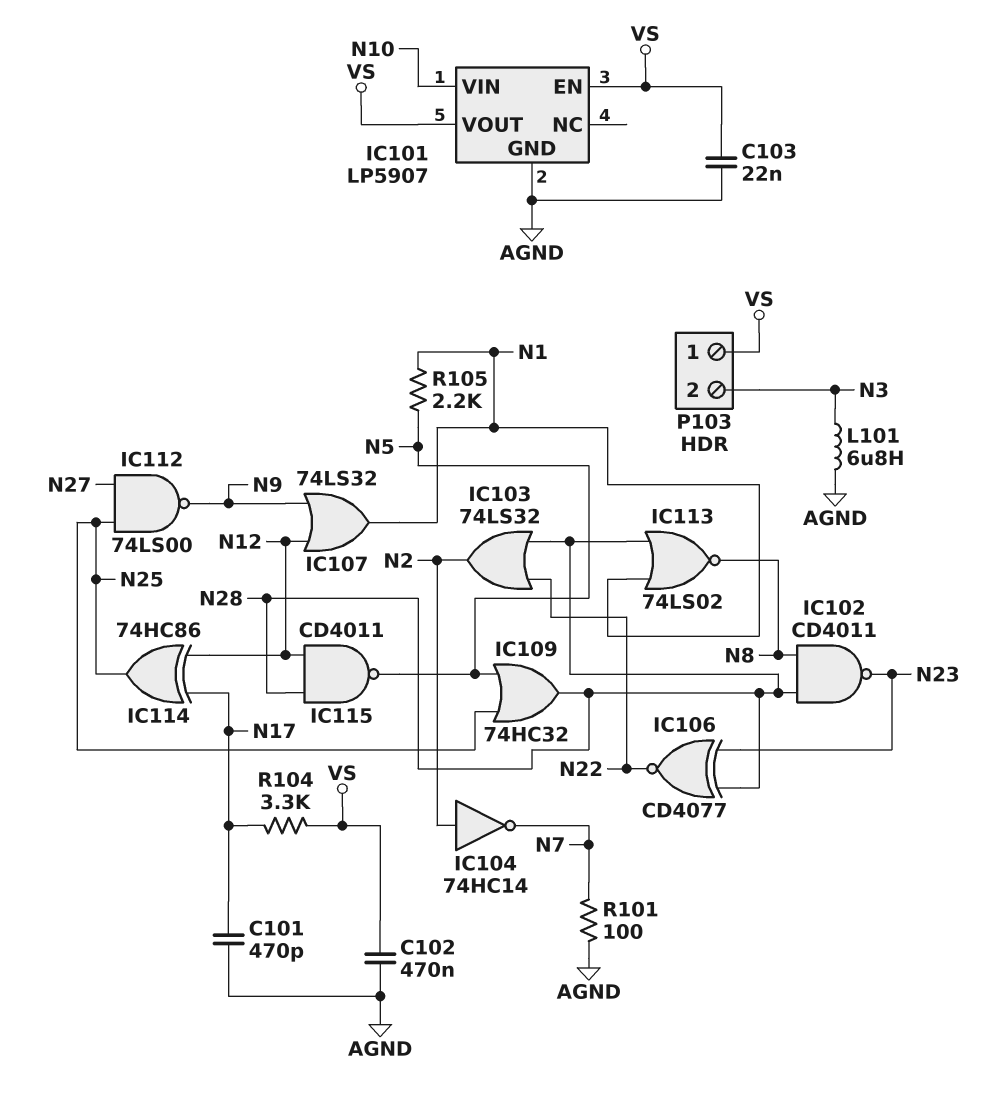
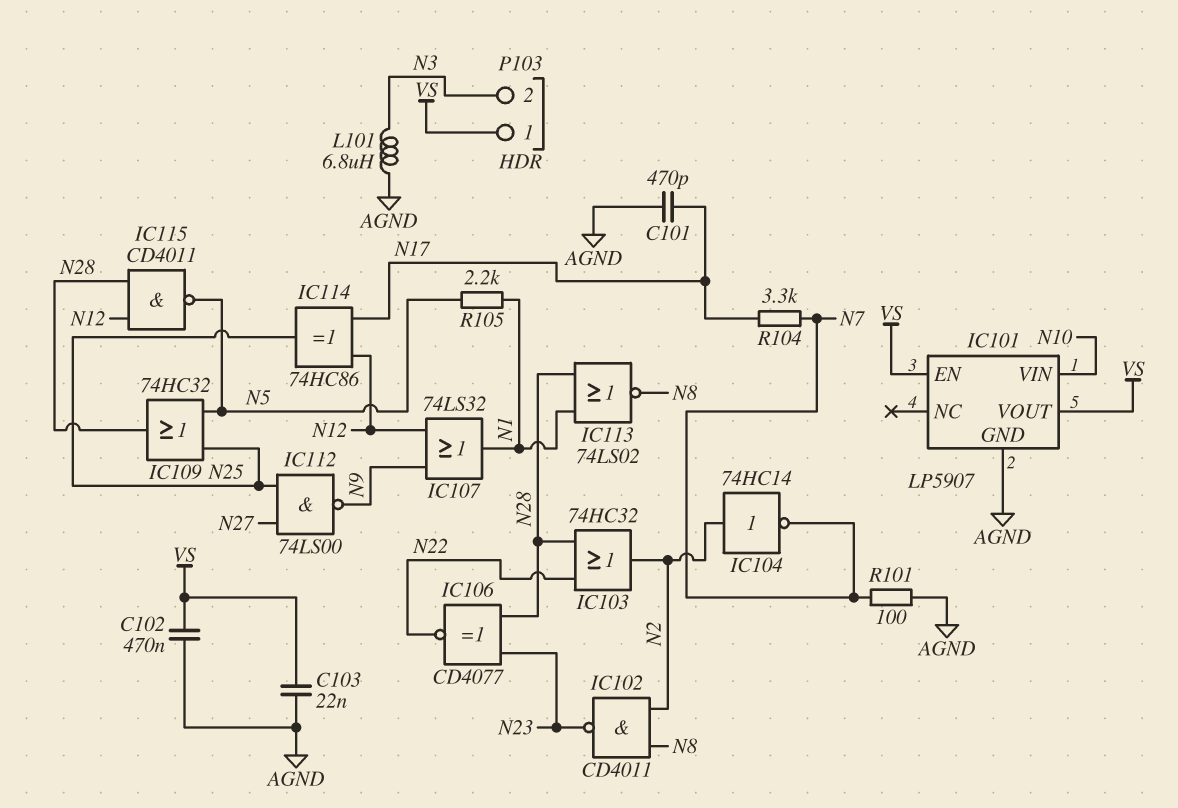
IC102: NAND CD4011 (in N8, in N28, out N23) -> NAND CD4011 (in N2, in N8, out N23)
IC103: OR 74LS32 (in N22, in N28, out N2) -> OR 74HC32 (in N22, in N28, out N2)
R104: 3.3k (N17, VS) -> 3.3k (N7, N17)

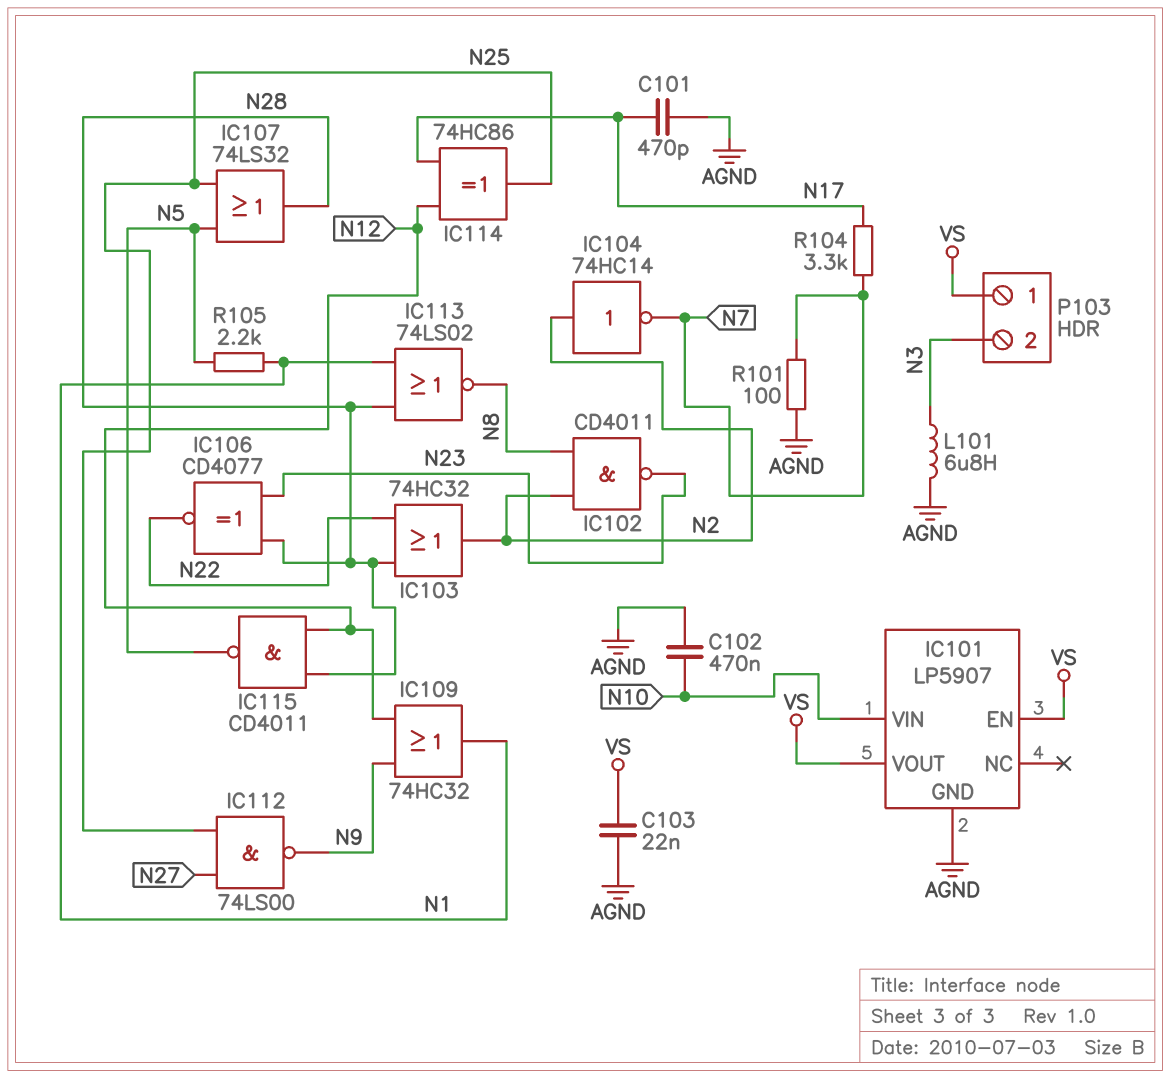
C102: 470nF (AGND, VS) -> 470nF (AGND, N10)
IC107: OR 74LS32 (in N9, in N12, out N1) -> OR 74LS32 (in N5, in N25, out N28)
IC109: OR 74HC32 (in N5, in N25, out N28) -> OR 74HC32 (in N9, in N12, out N1)

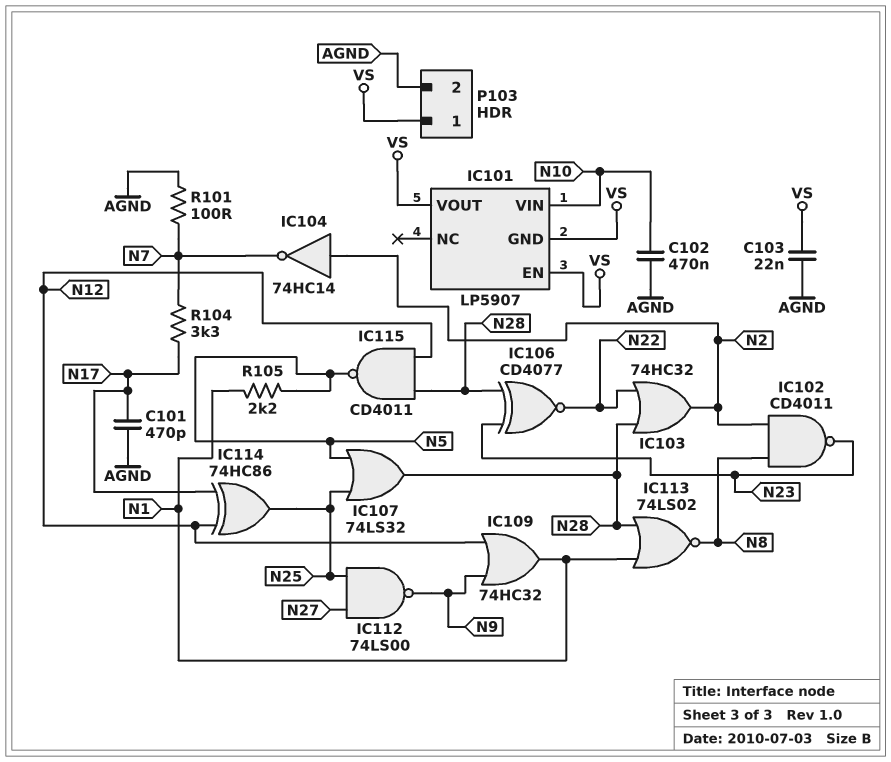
IC101 pin GND: AGND -> VS
L101: 6.8uH (AGND, N3) -> none
P103 pin 2: N3 -> AGND

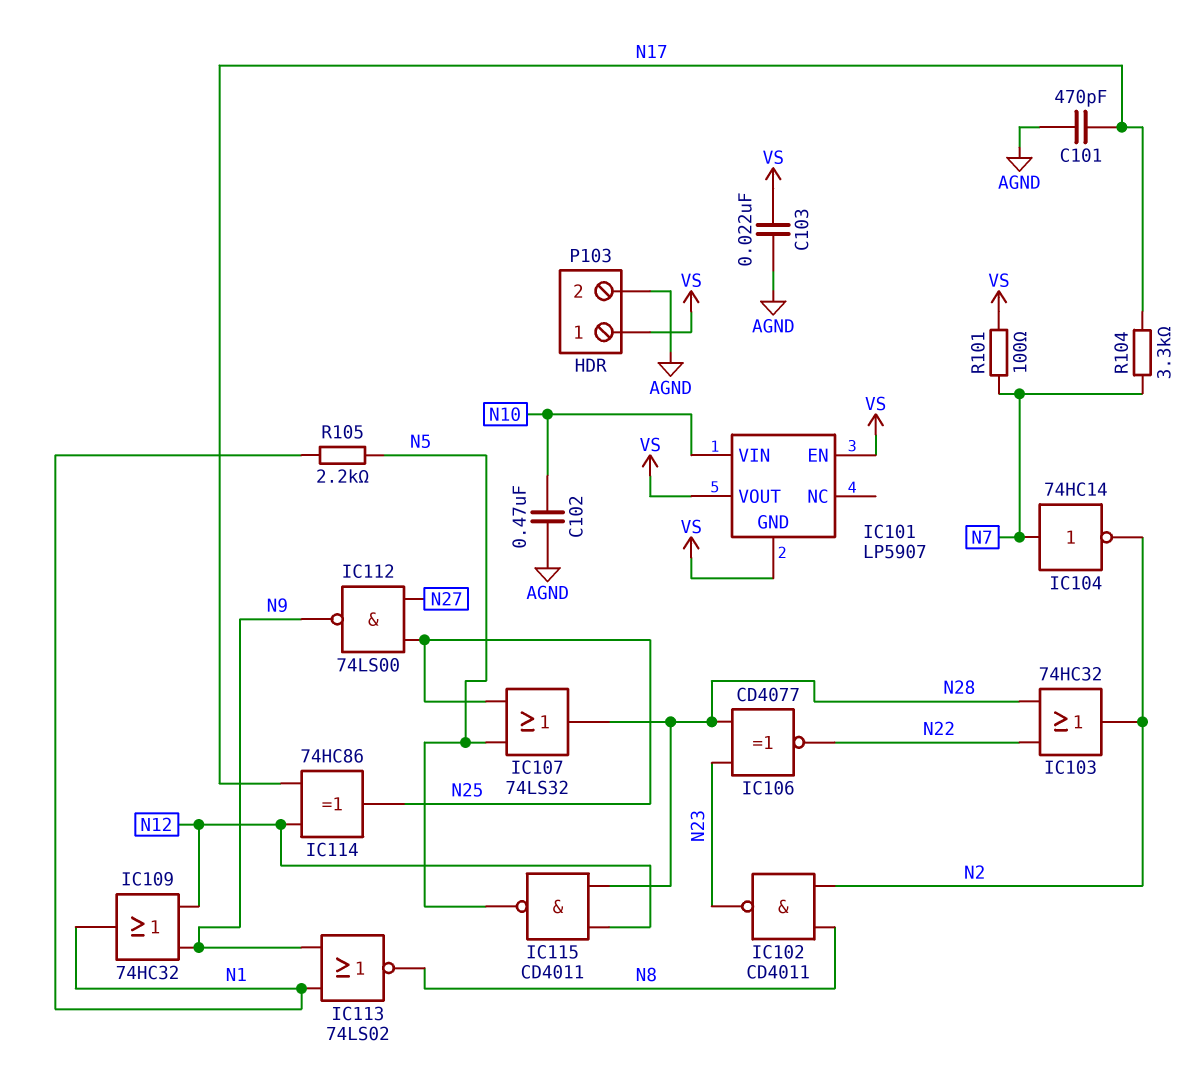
IC104: NOT 74HC14 (in N2, out N7) -> NOT 74HC14 (in N7, out N2)
IC113: NOR 74LS02 (in N1, in N28, out N8) -> NOR 74LS02 (in N1, in N9, out N8)
R101: 100 (AGND, N7) -> 100 (N7, VS)

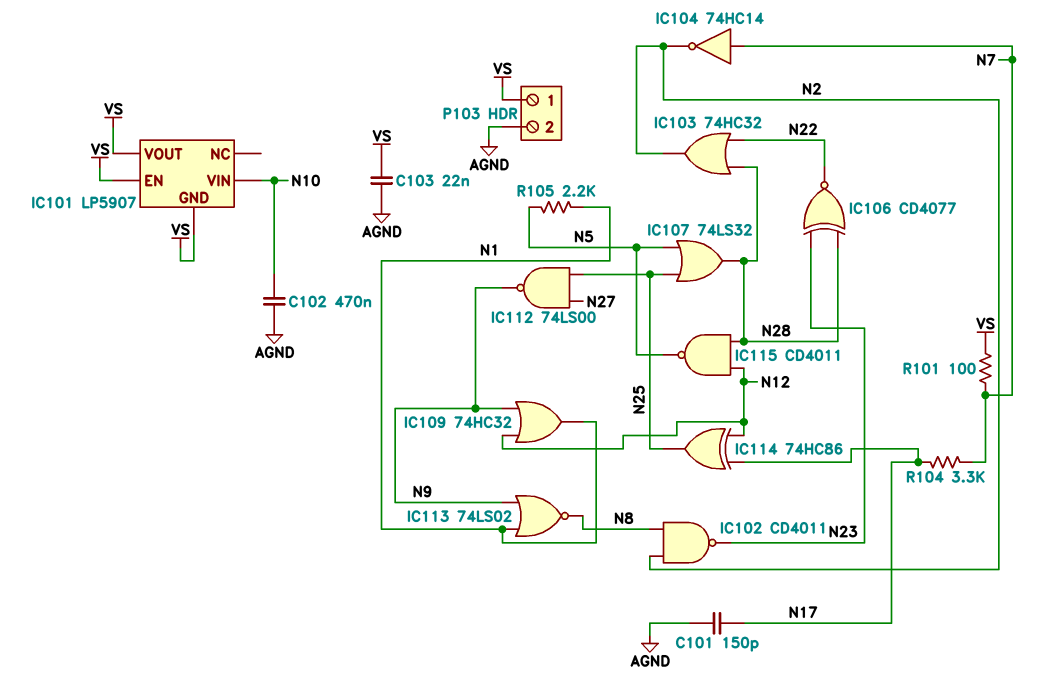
C101: 470pF (AGND, N17) -> 150pF (AGND, N17)

